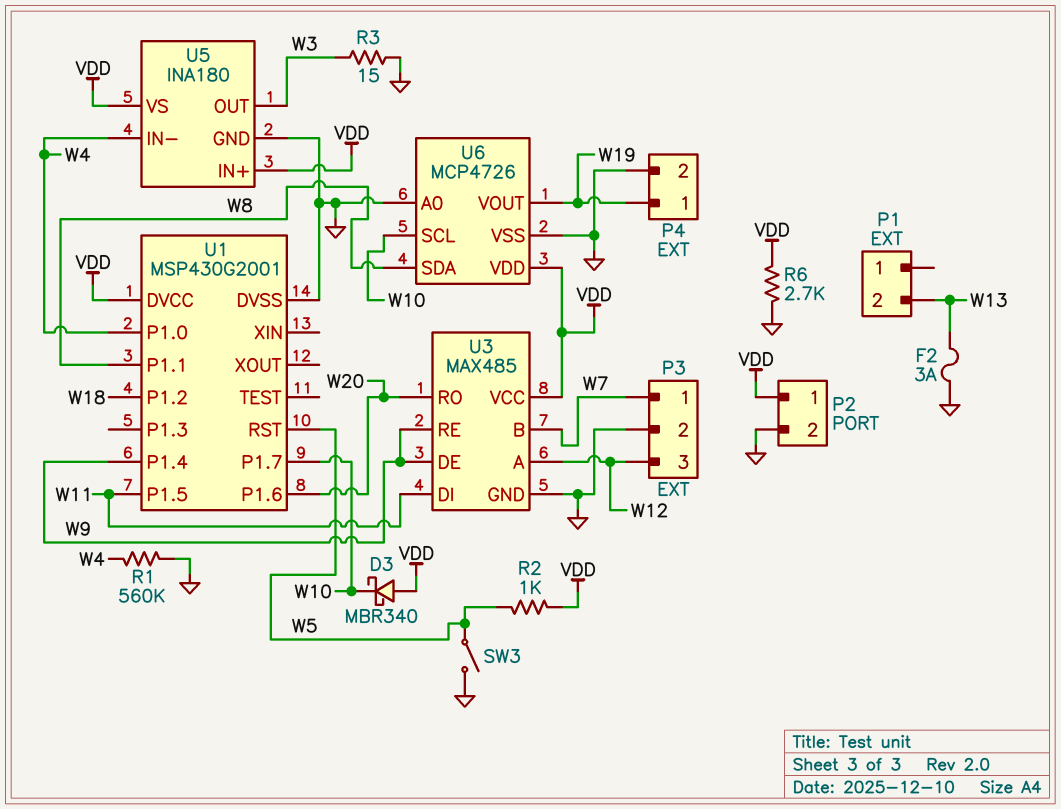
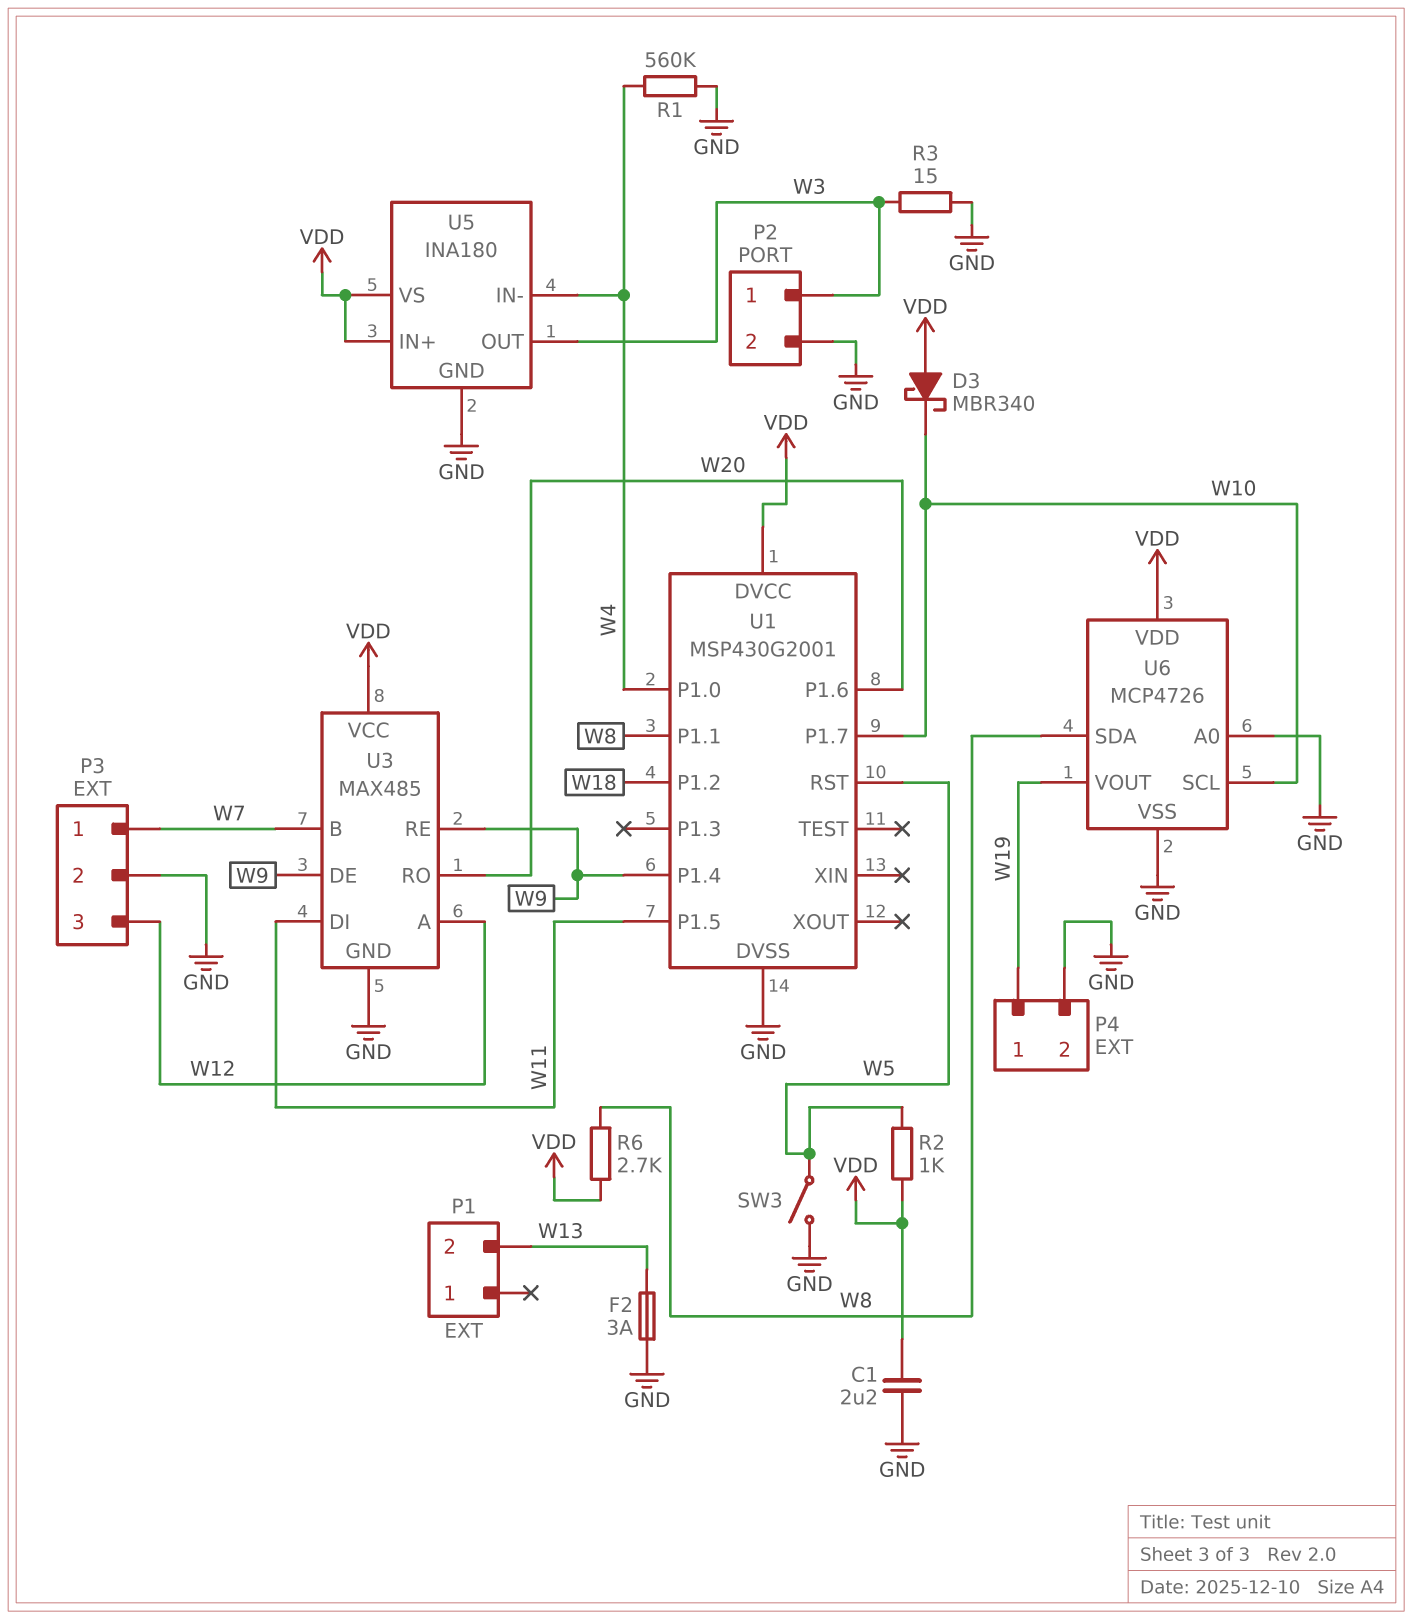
C1: none -> 2.2uF (GND, VDD)
P2 pin 1: VDD -> W3
R6: 2.7k (GND, VDD) -> 2.7k (VDD, W8)

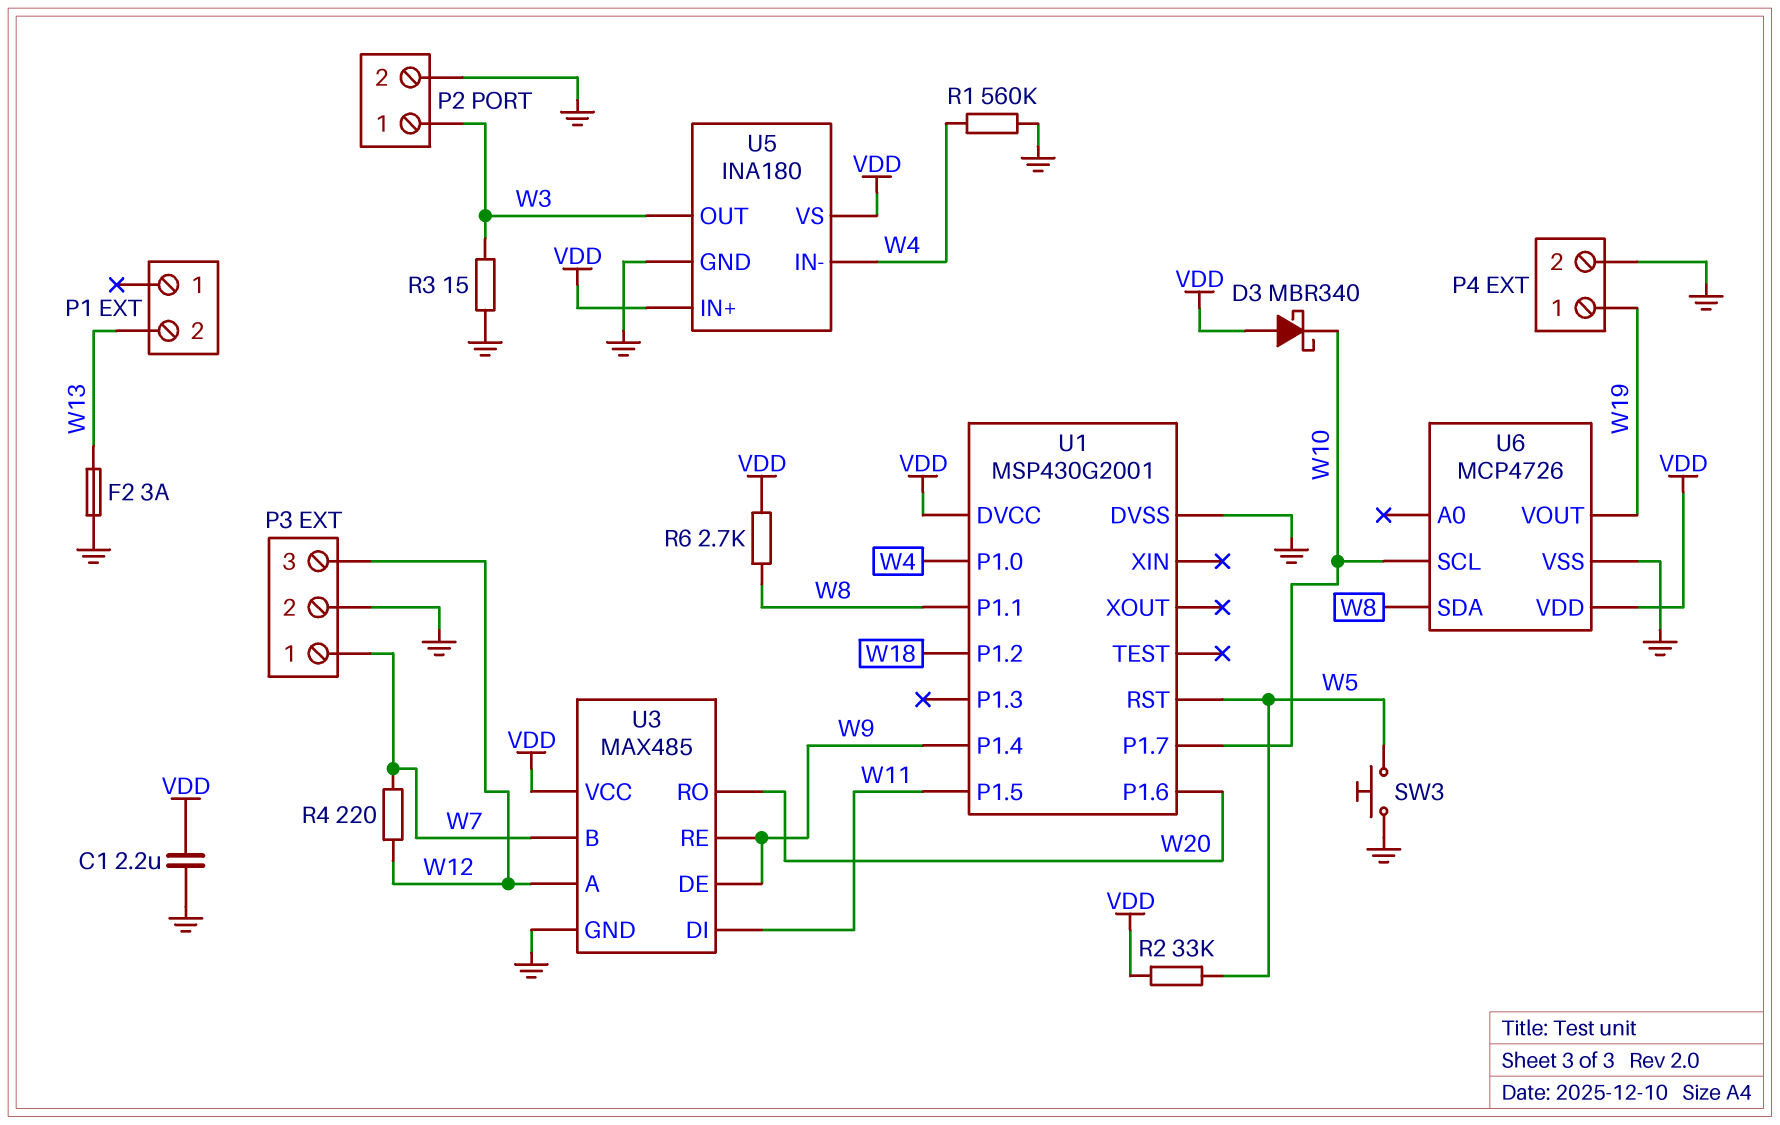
R2: 1k (VDD, W5) -> 33k (VDD, W5)
R4: none -> 220 (W7, W12)
SW3: switch (GND, W5) -> button (GND, W5)
U6 pin A0: GND -> none

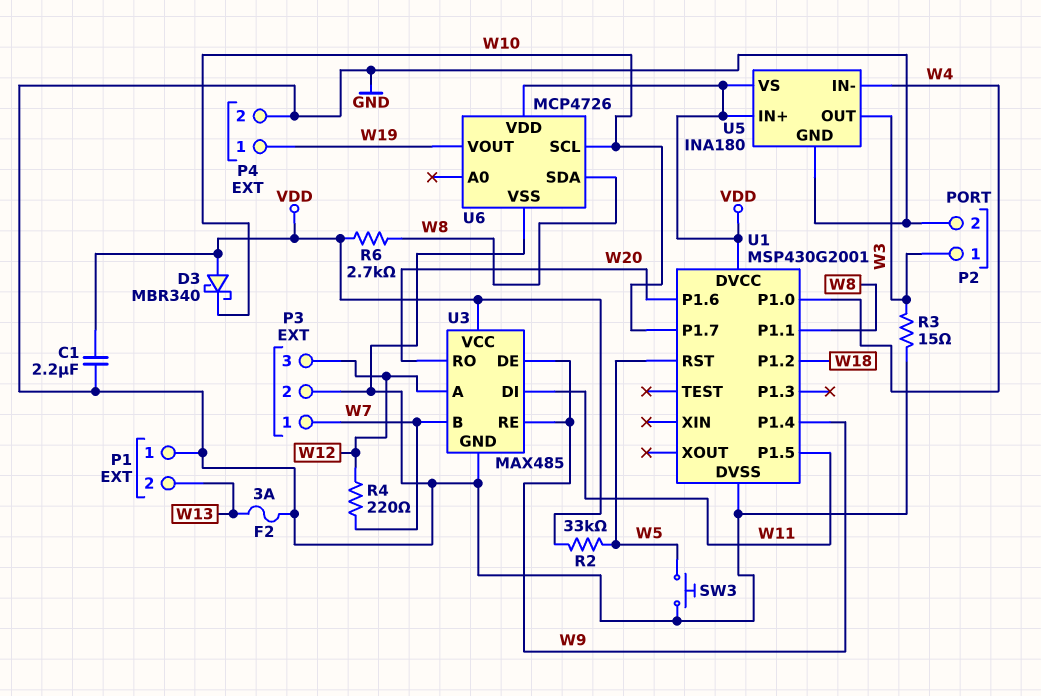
P1 pin 1: none -> GND
R1: 560k (GND, W4) -> none

